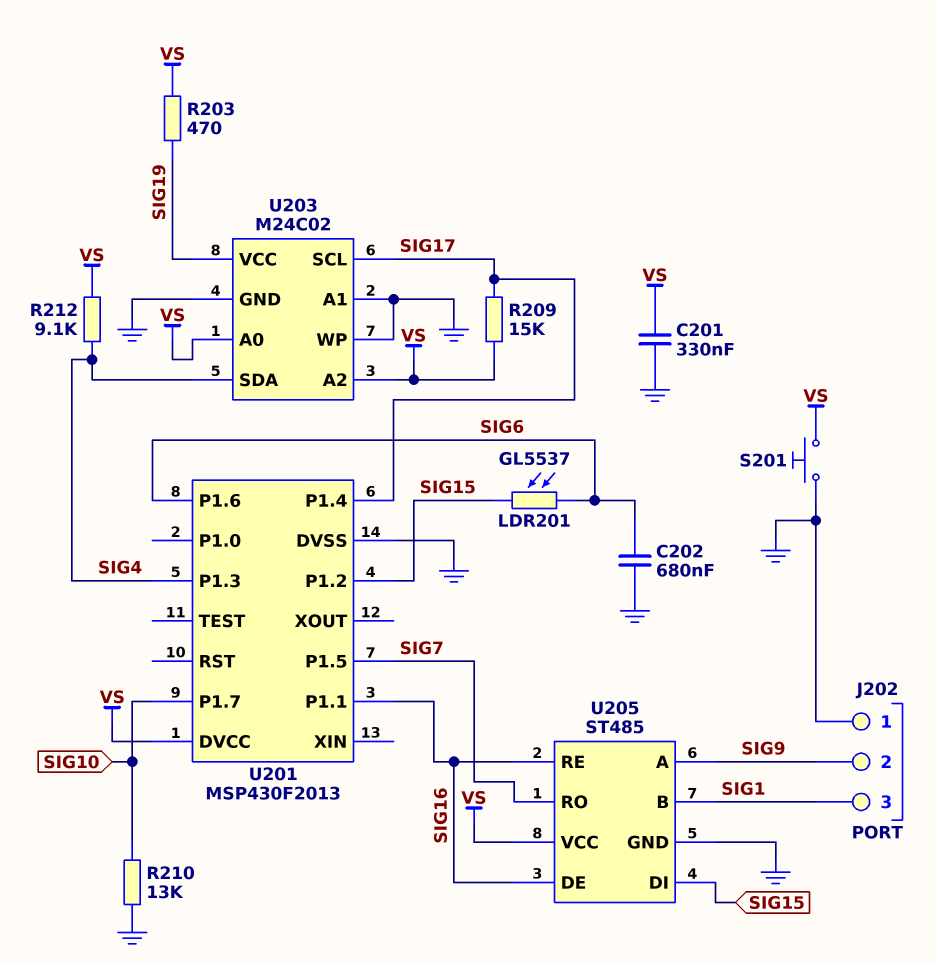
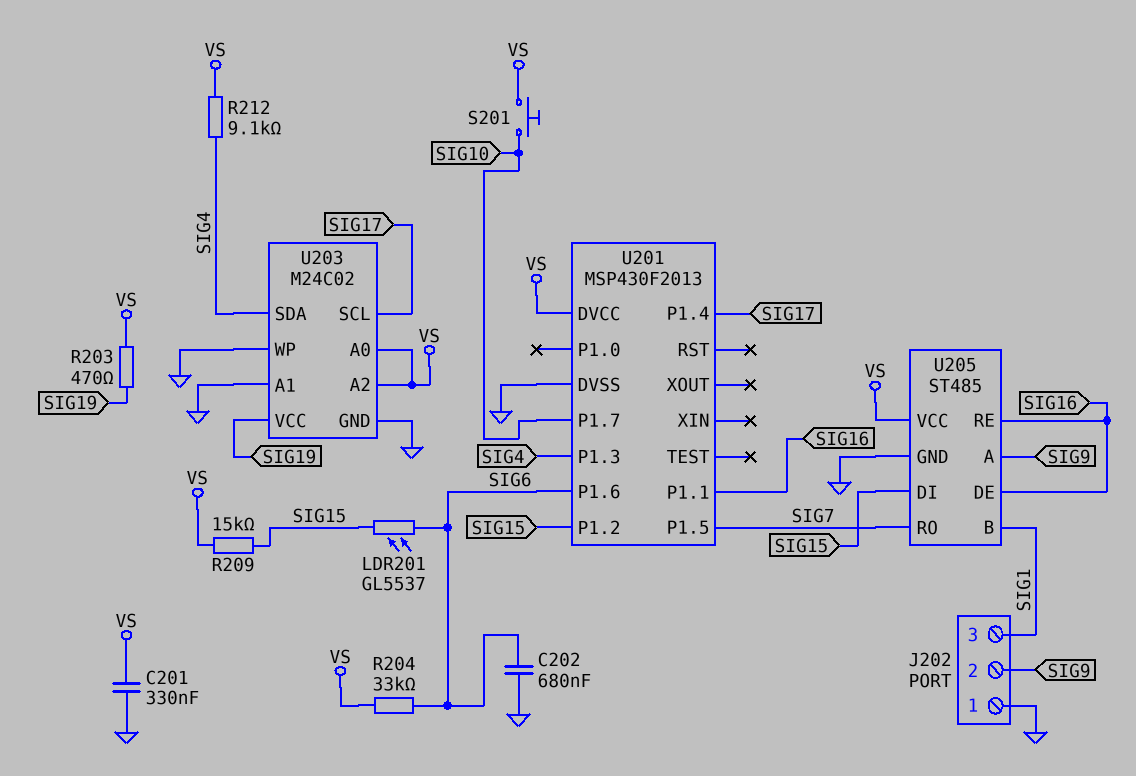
R204: none -> 33k (SIG6, VS)
R209: 15k (SIG17, VS) -> 15k (SIG15, VS)
R210: 13k (GND, SIG10) -> none
S201: button (GND, VS) -> button (SIG10, VS)

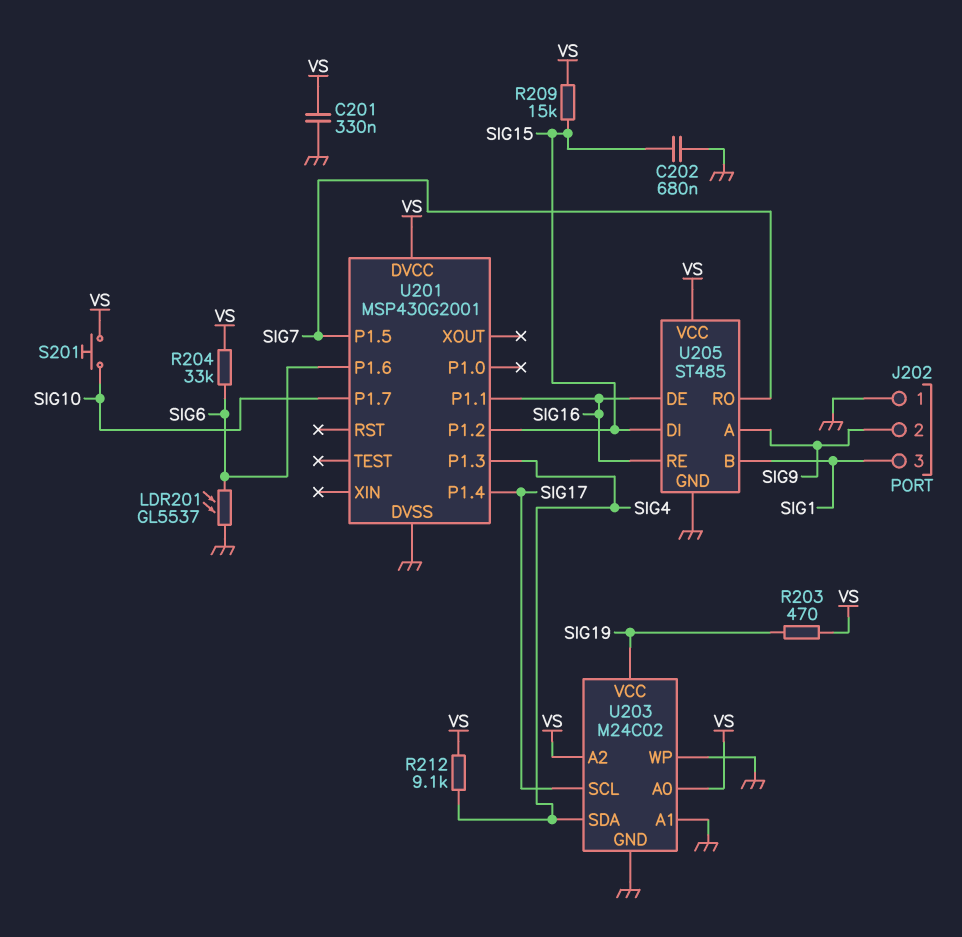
C202: 680nF (GND, SIG6) -> 680nF (GND, SIG15)
LDR201: GL5537 (SIG6, SIG15) -> GL5537 (GND, SIG6)
U201: MSP430F2013 -> MSP430G2001

